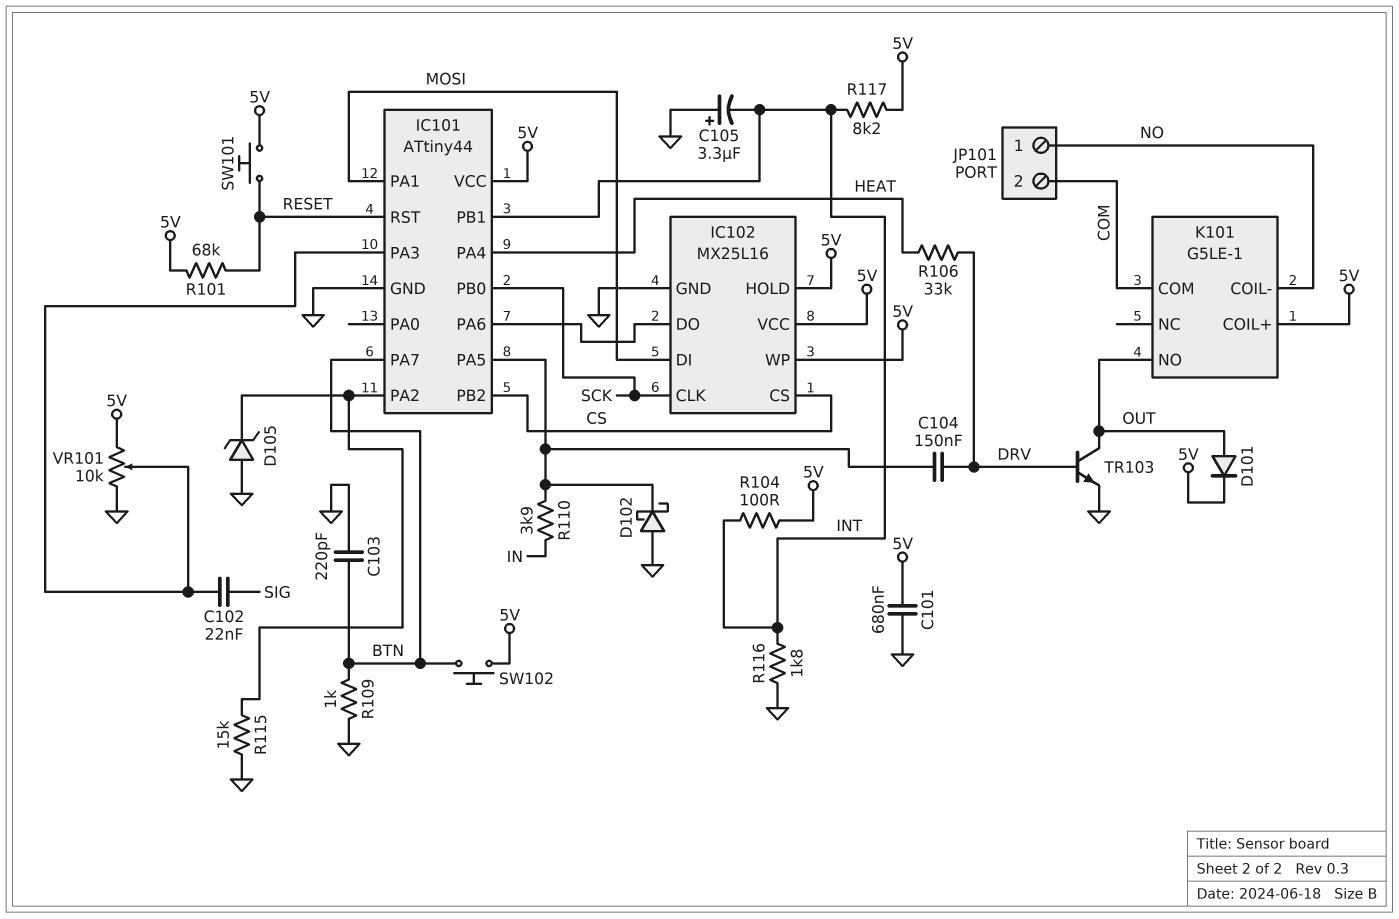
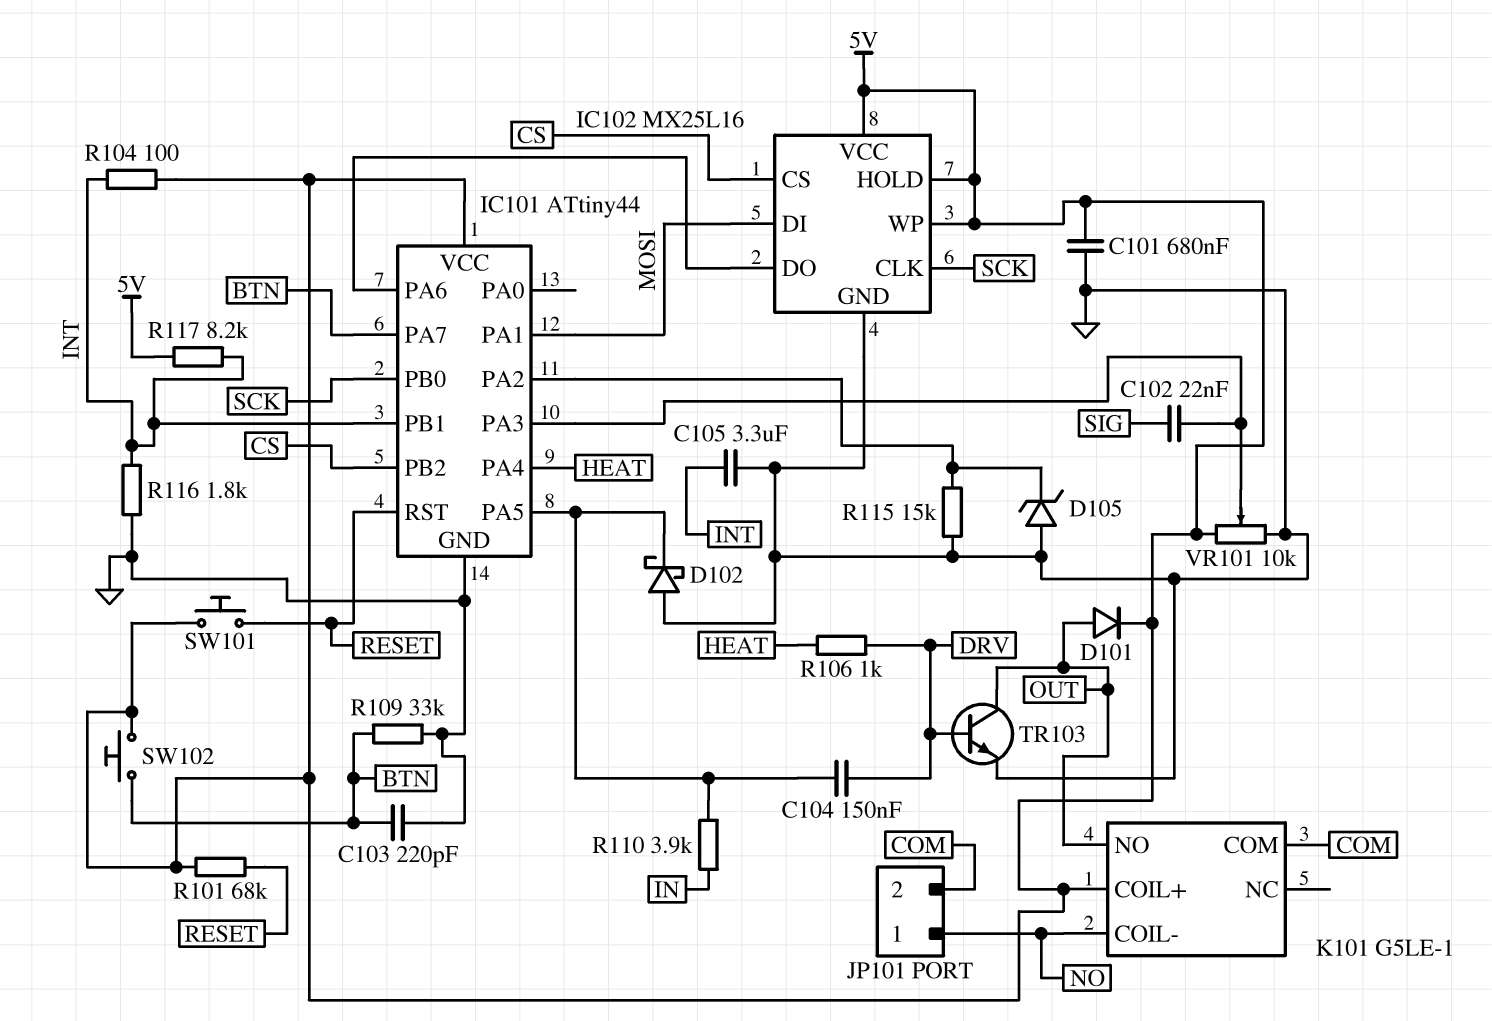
C105: 3.3uF (plus GND, minus INT) -> 3.3uF (GND, INT)
R106: 33k (DRV, HEAT) -> 1k (DRV, HEAT)
R109: 1k (BTN, GND) -> 33k (BTN, GND)

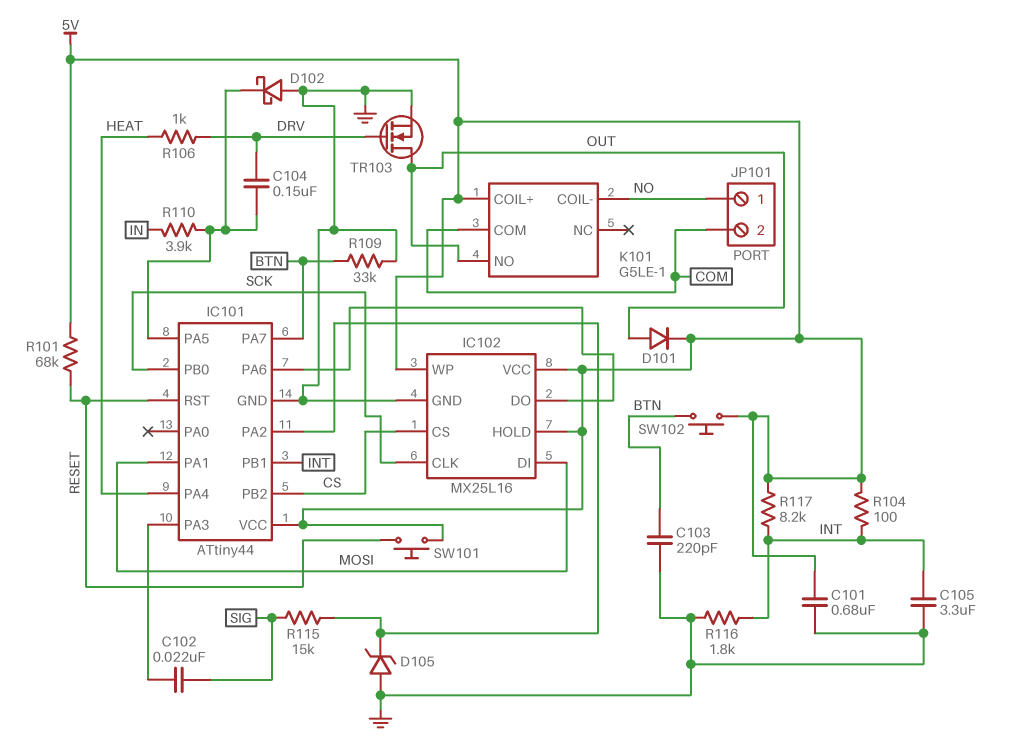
R115: 15k (GND, IC101/PA2) -> 15k (IC101/PA2, SIG)
TR103: NPN (B DRV, C OUT, E GND) -> NMOS (G DRV, D OUT, S GND)
VR101: 10k (5V, GND, wiper IC101/PA3) -> none

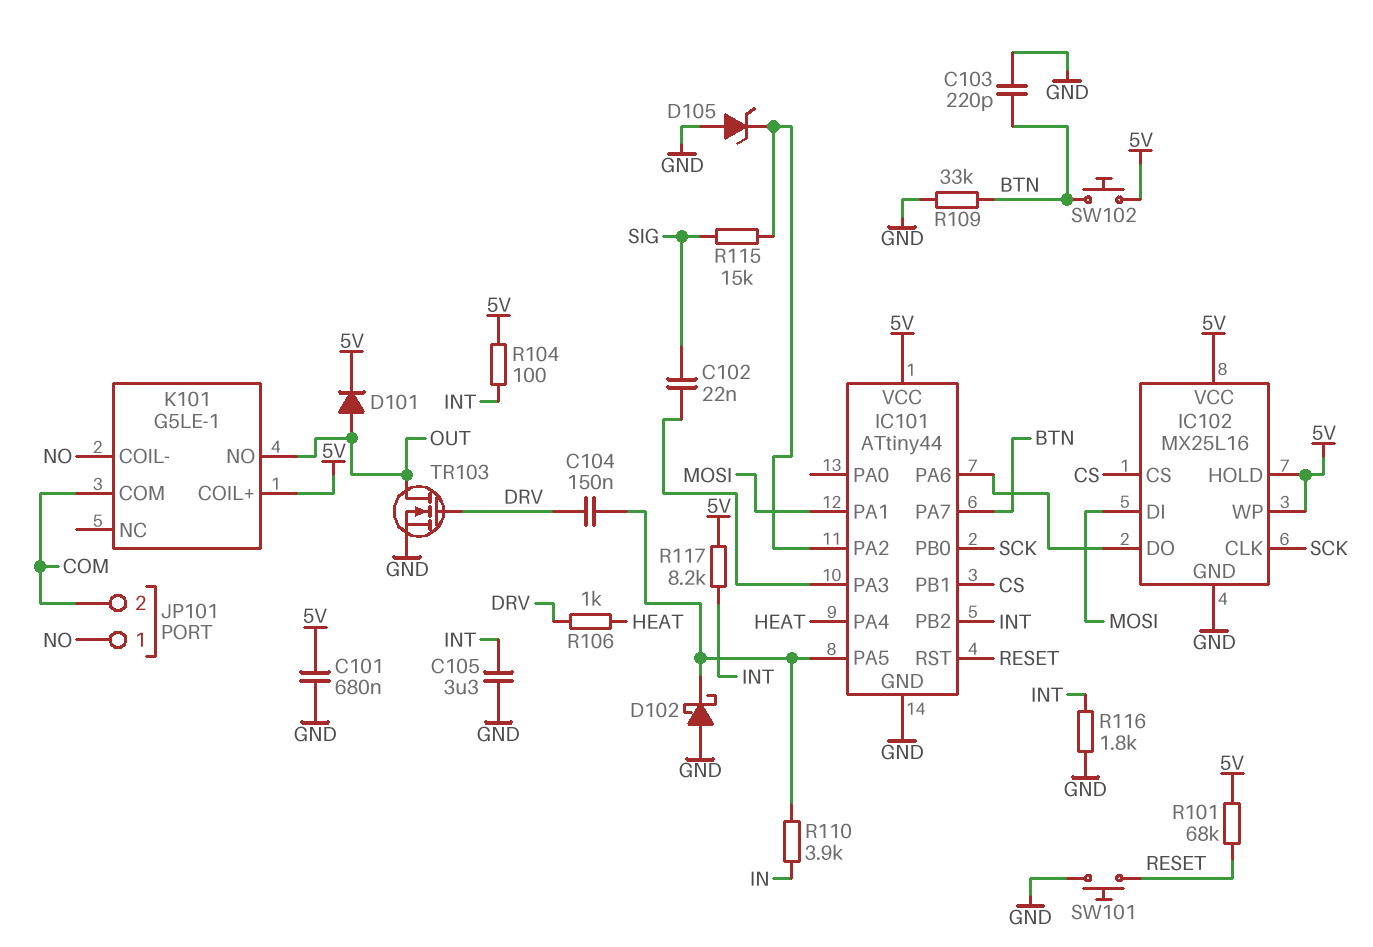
IC101 pin PB1: INT -> CS
IC101 pin PB2: CS -> INT
SW101: button (5V, RESET) -> button (GND, RESET)

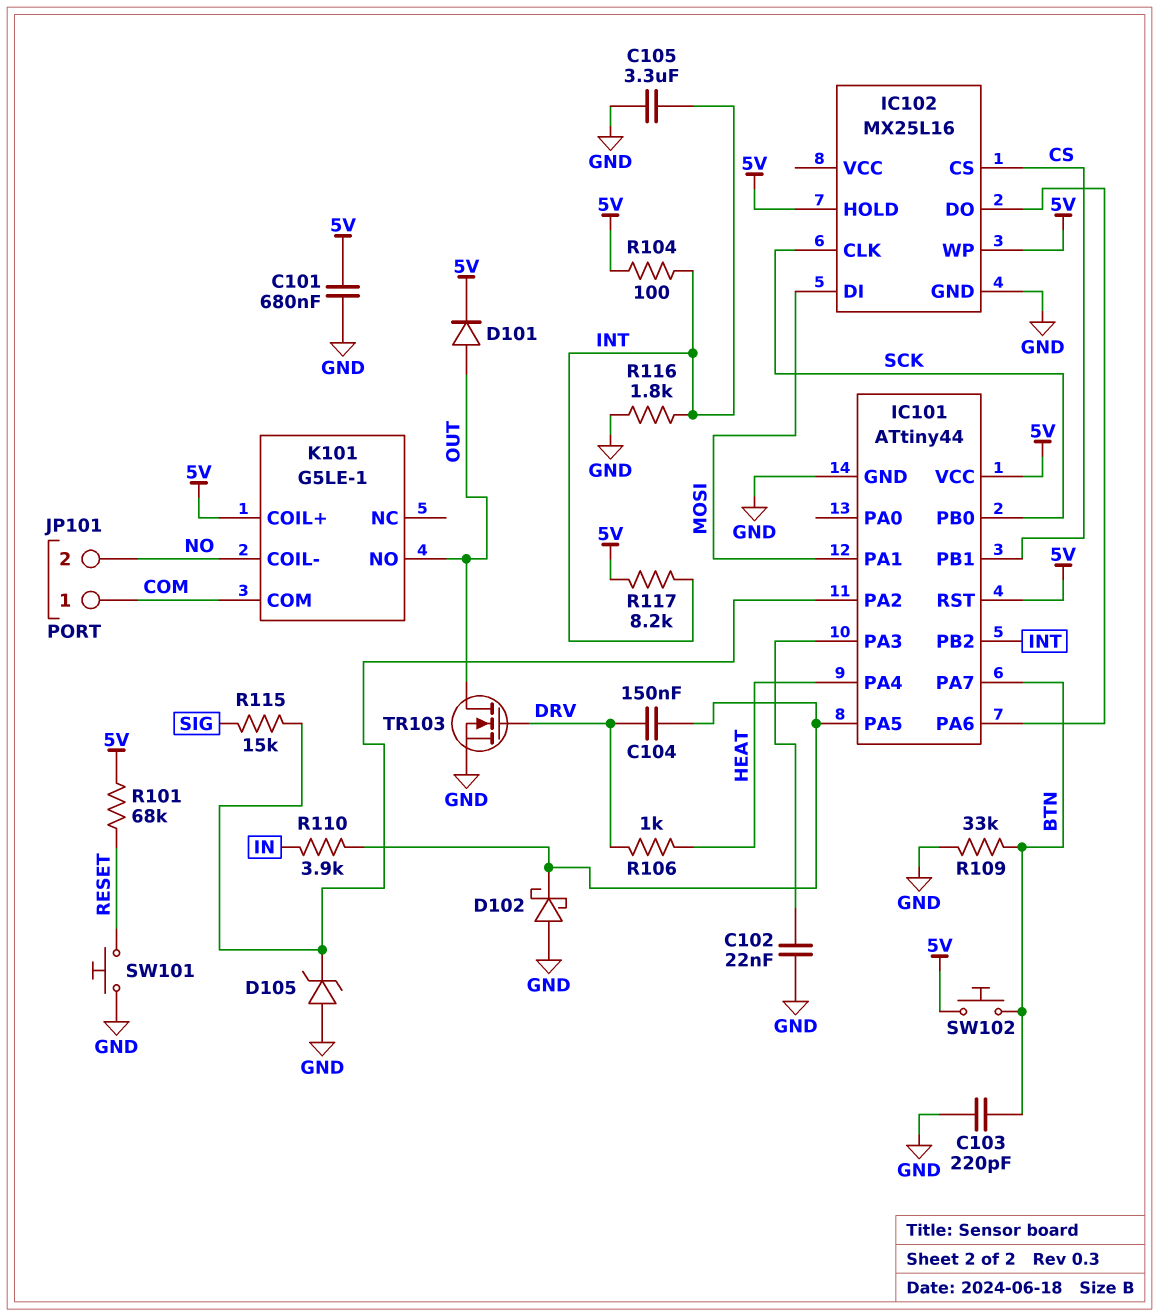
C102: 22nF (IC101/PA3, SIG) -> 22nF (GND, IC101/PA3)
IC101 pin RST: RESET -> 5V
IC102 pin VCC: 5V -> none
JP101 pin 1: NO -> COM
JP101 pin 2: COM -> NO

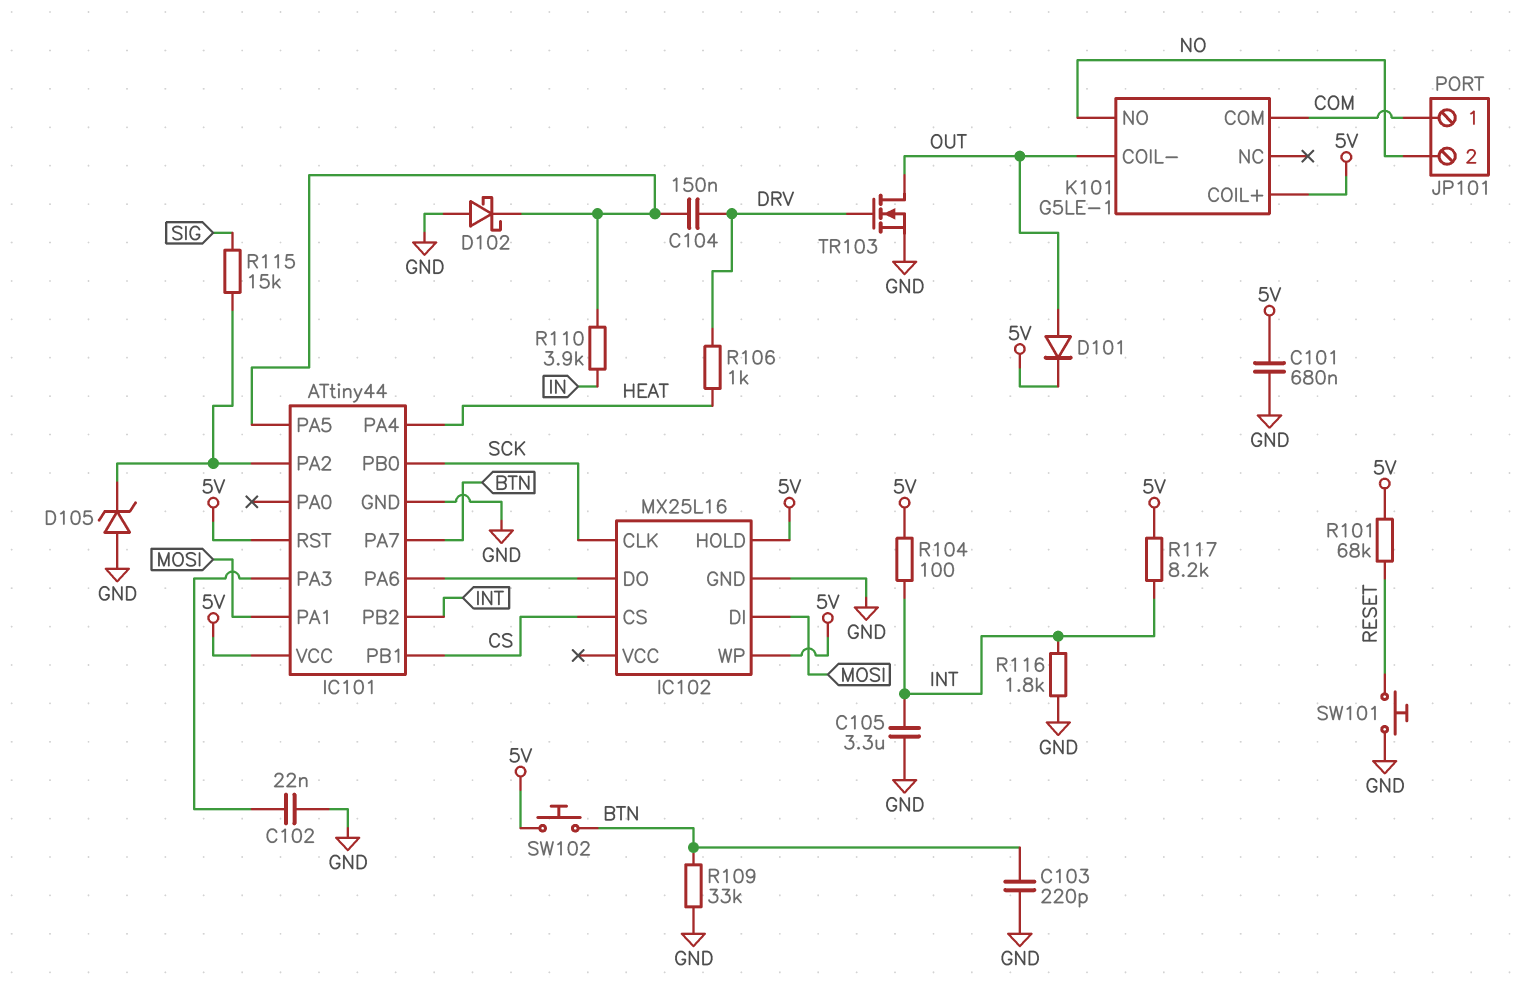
K101 pin COIL-: NO -> OUT
K101 pin NO: OUT -> NO

